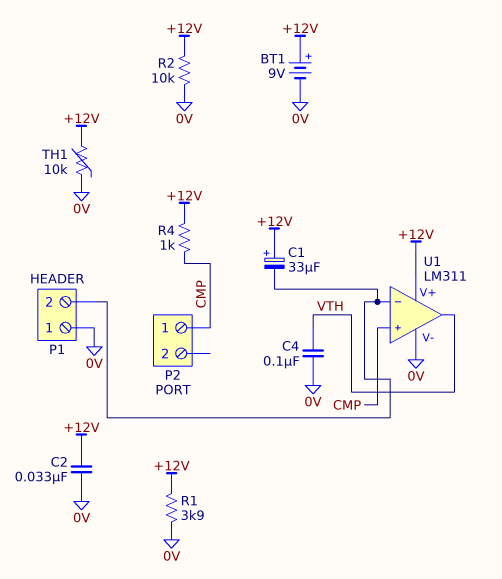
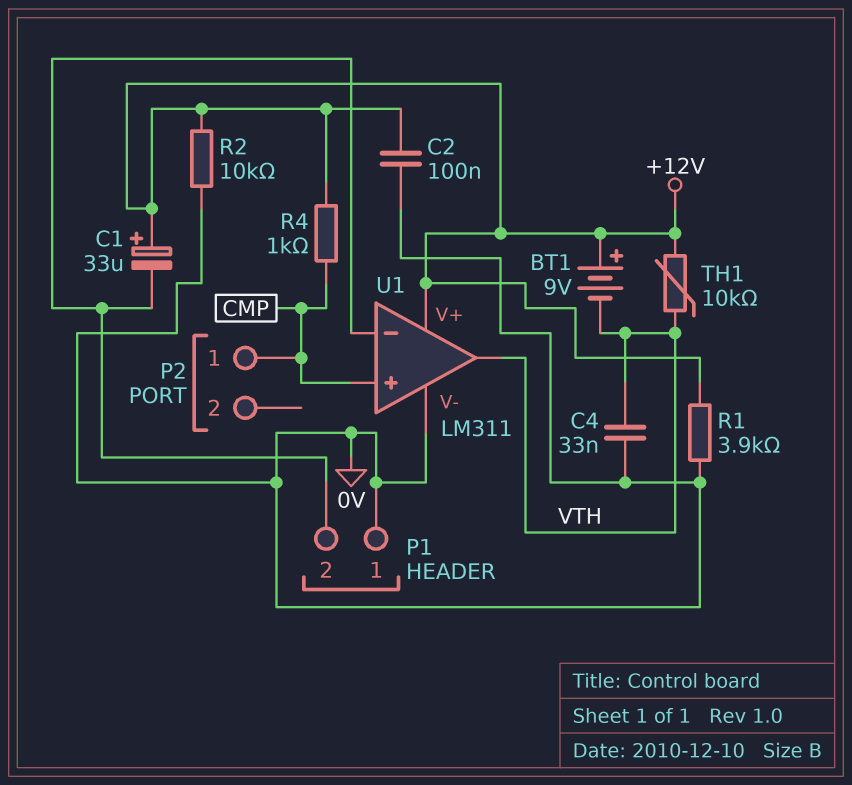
BT1: 9V (plus +12V, minus 0V) -> 9V (plus +12V, minus VTH)
C2: 33nF (+12V, 0V) -> 100nF (+12V, 0V)
C4: 100nF (0V, VTH) -> 33nF (0V, VTH)
TH1: 10k (+12V, 0V) -> 10k (+12V, VTH)

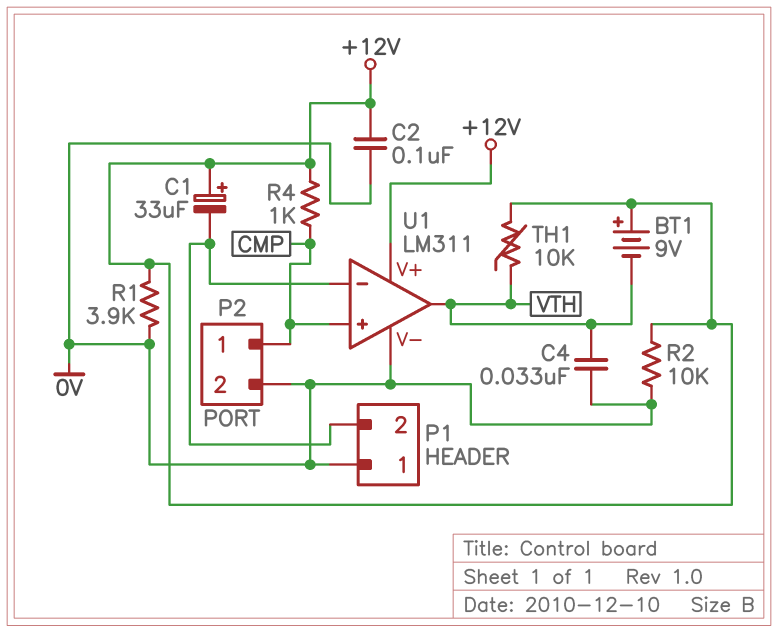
P2 pin 2: none -> 0V

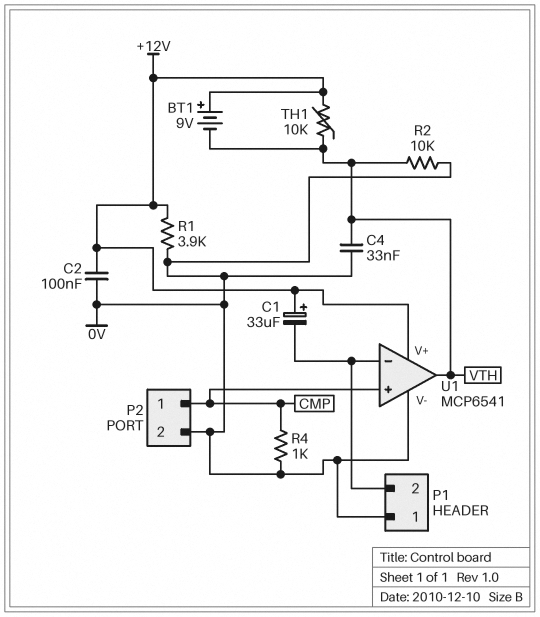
R2: 10k (+12V, 0V) -> 10k (0V, VTH)
R4: 1k (+12V, CMP) -> 1k (0V, CMP)
U1: LM311 -> MCP6541

